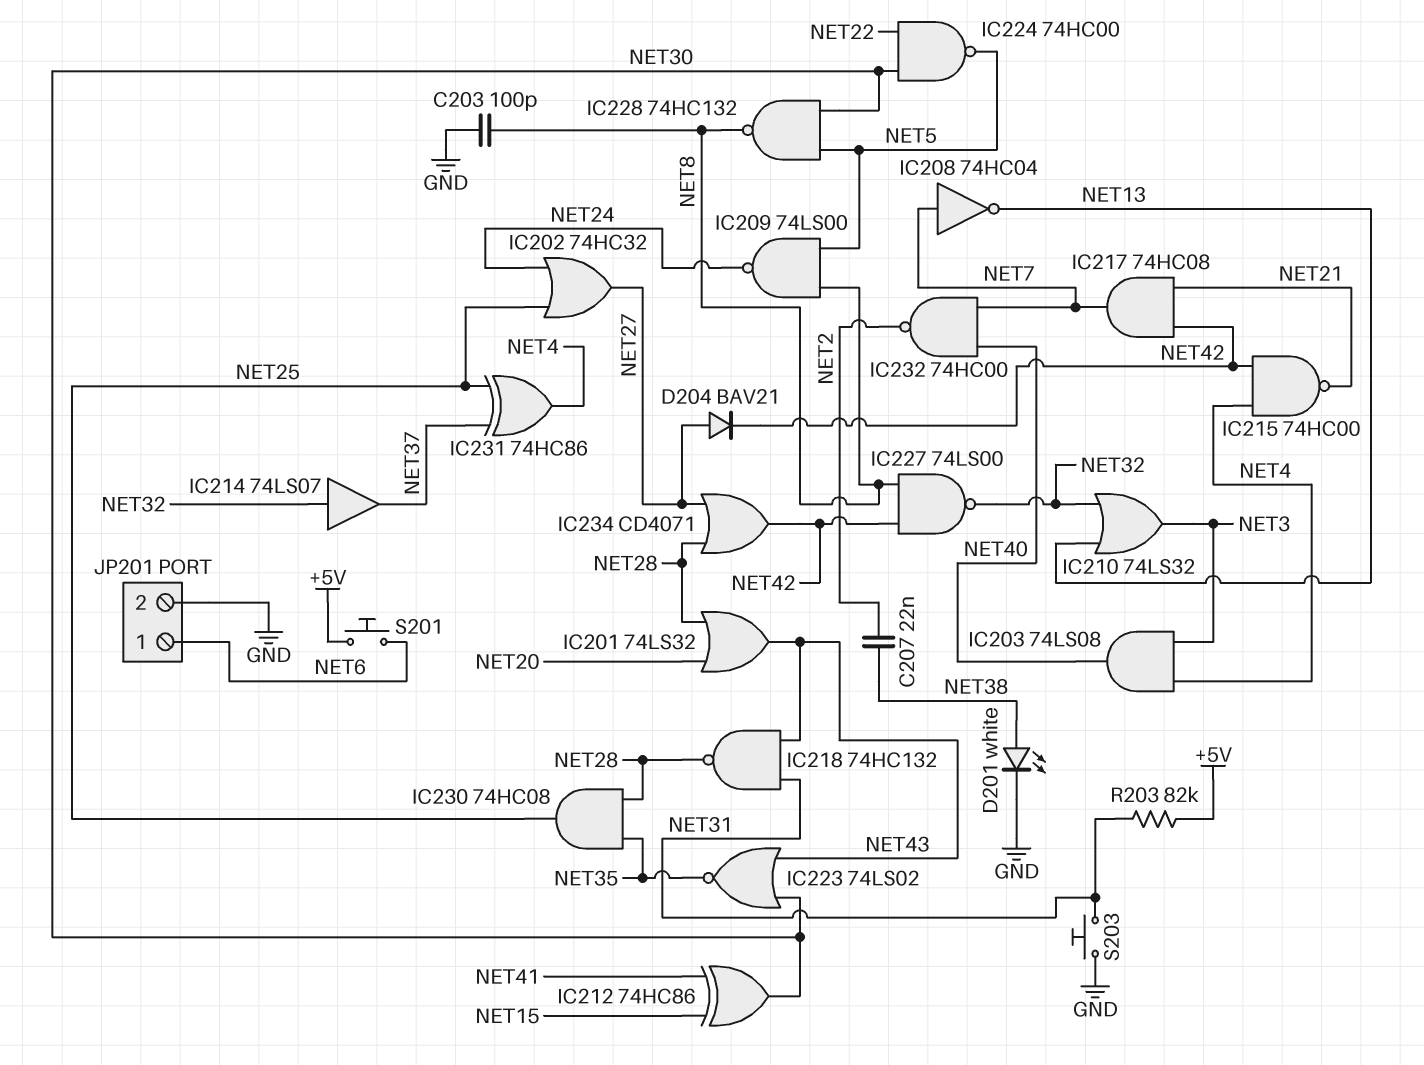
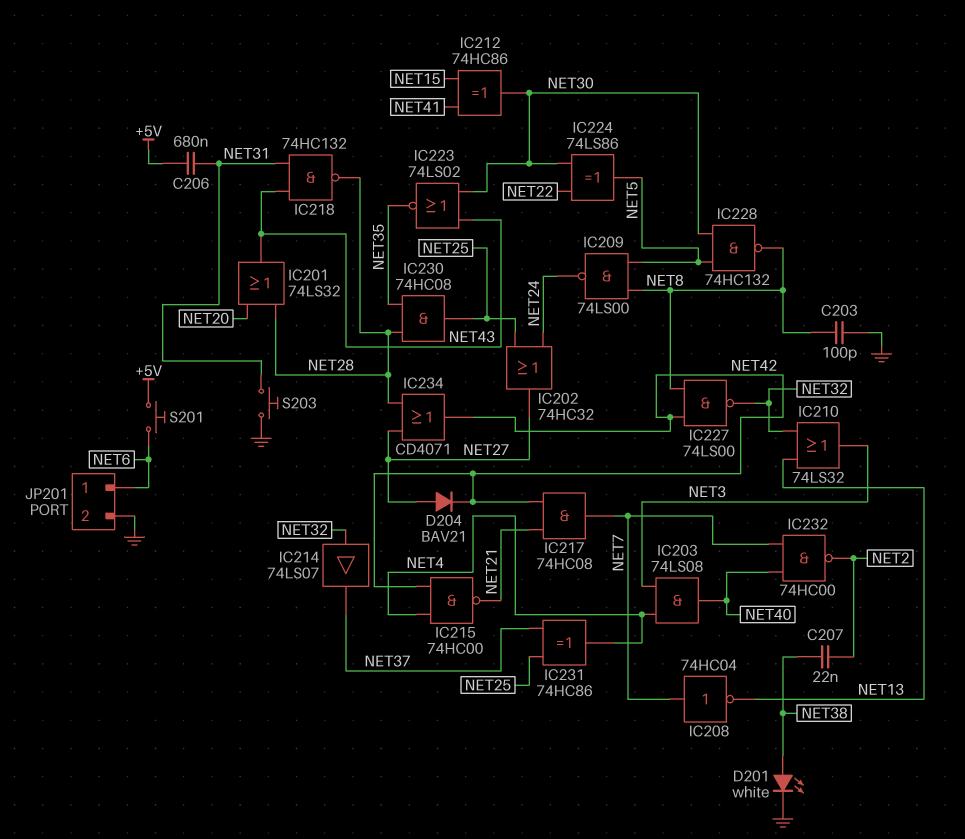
C206: none -> 680nF (+5V, NET31)
IC224: NAND 74HC00 (in NET22, in NET30, out NET5) -> XOR 74LS86 (in NET22, in NET30, out NET5)
R203: 82k (+5V, NET31) -> none

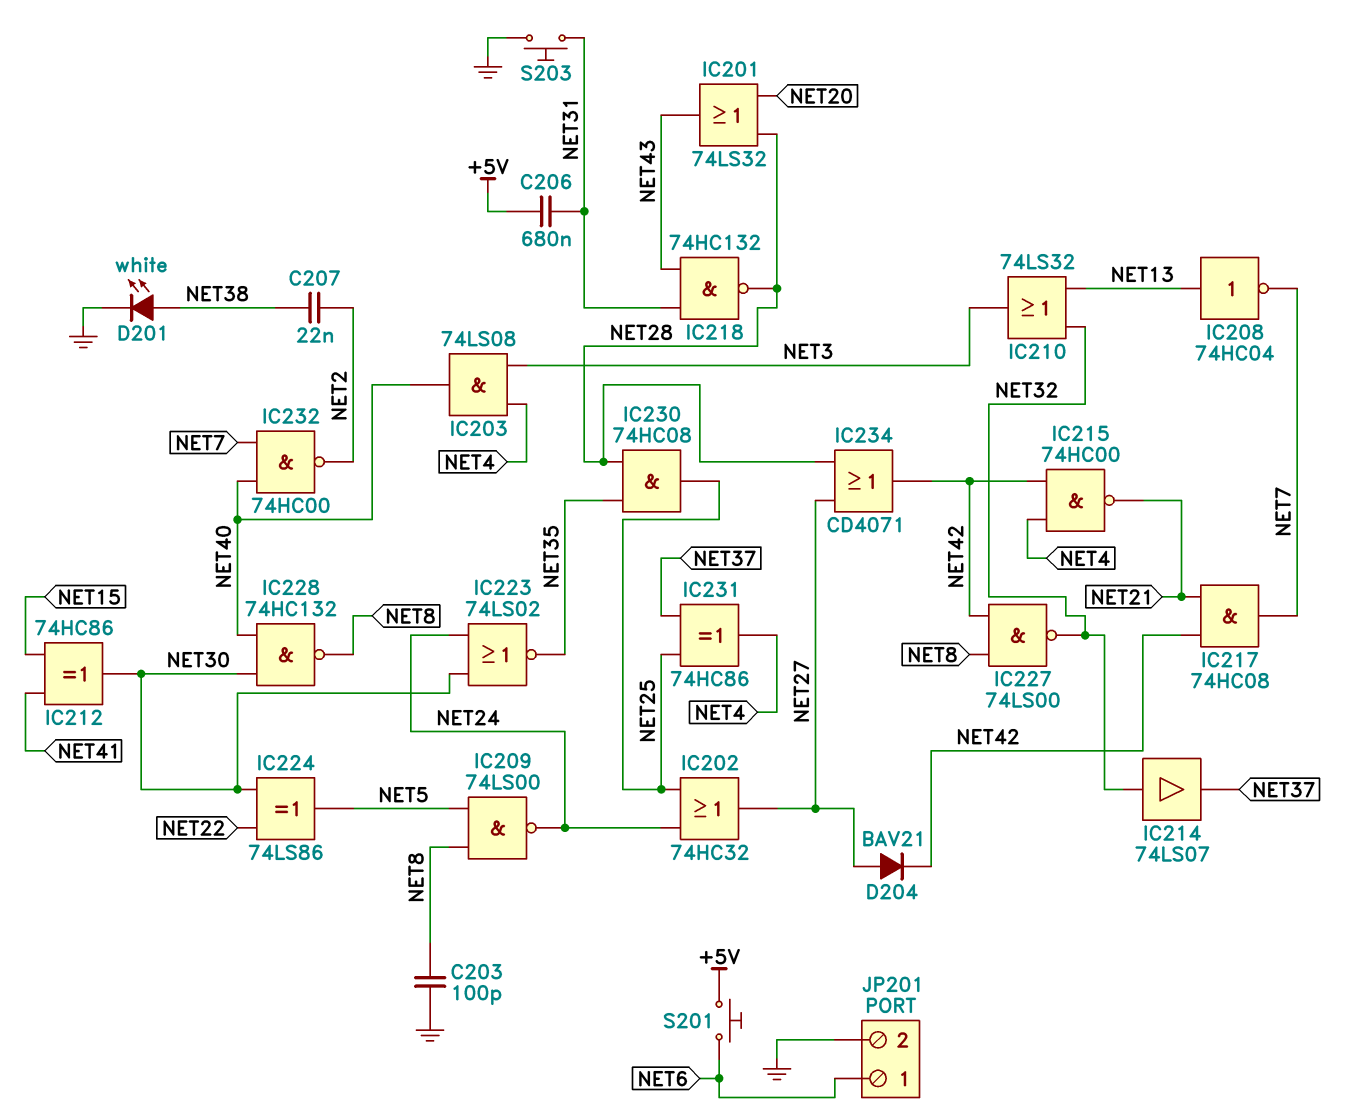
IC208: NOT 74HC04 (in NET7, out NET13) -> NOT 74HC04 (in NET13, out NET7)
IC223: NOR 74LS02 (in NET30, in NET43, out NET35) -> NOR 74LS02 (in NET24, in NET30, out NET35)
IC228: NAND 74HC132 (in NET5, in NET30, out NET8) -> NAND 74HC132 (in NET30, in NET40, out NET8)

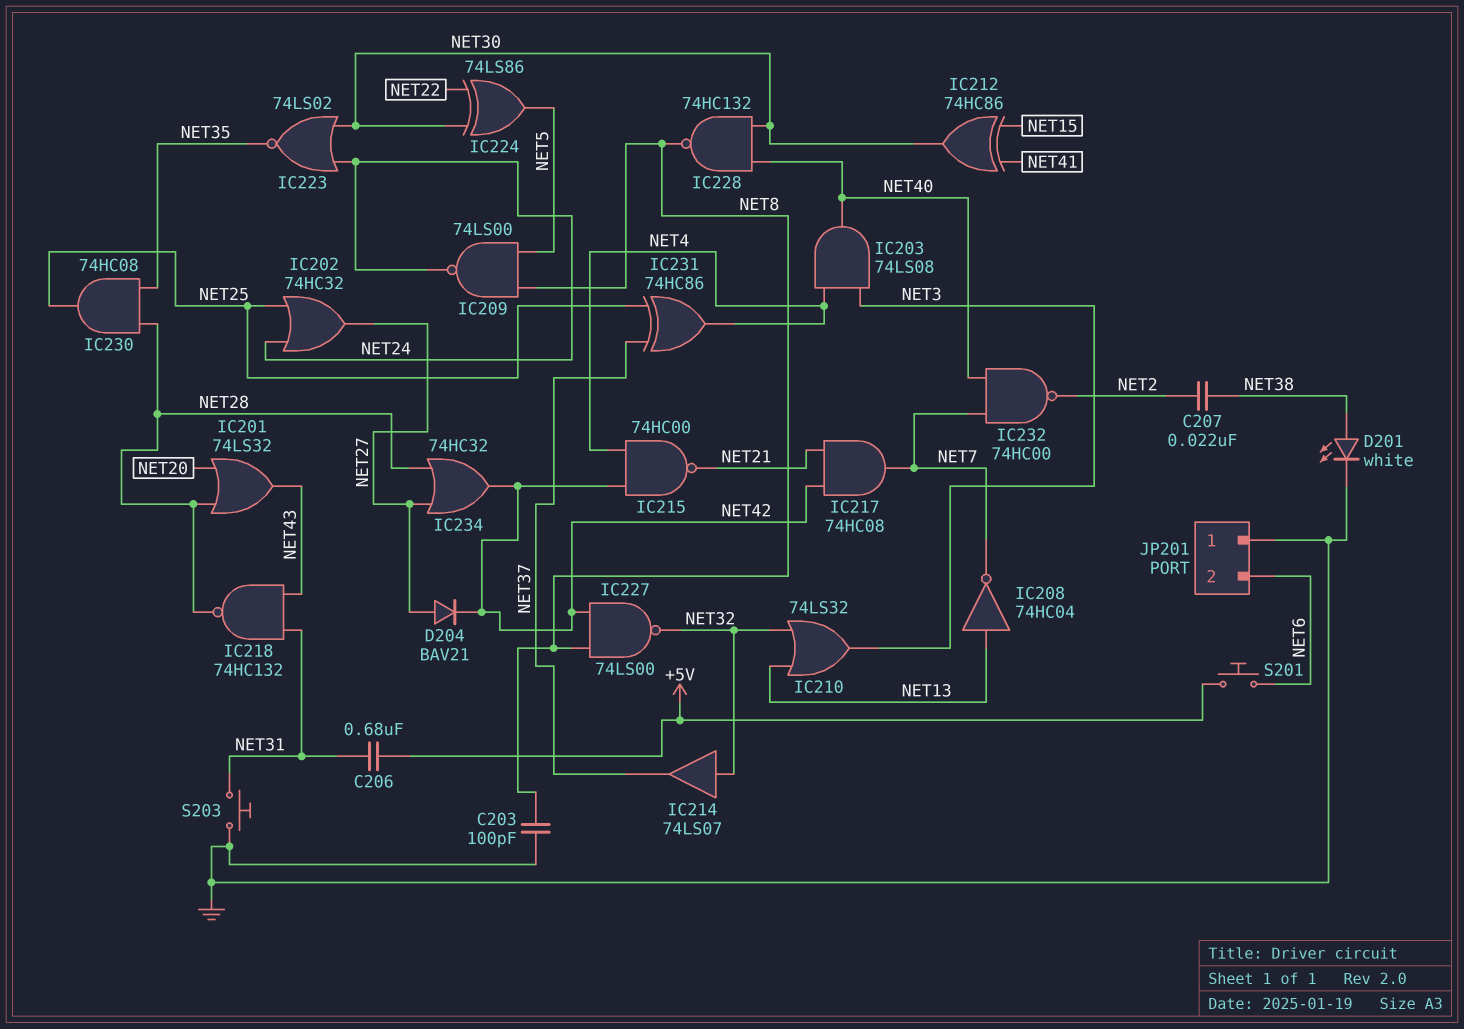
IC234: OR CD4071 (in NET27, in NET28, out NET42) -> OR 74HC32 (in NET27, in NET28, out NET42)
JP201 pin 1: NET6 -> GND
JP201 pin 2: GND -> NET6

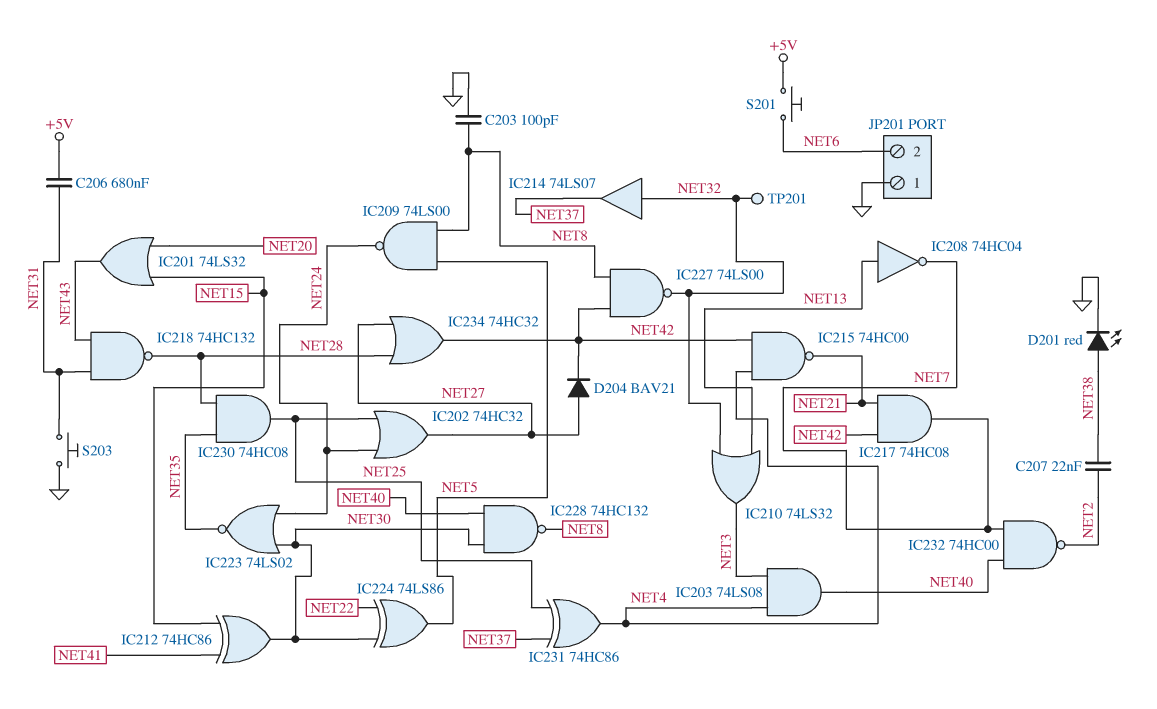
D201: LED white (A NET38, K GND) -> LED red (A NET38, K GND)
IC201: OR 74LS32 (in NET20, in NET28, out NET43) -> OR 74LS32 (in NET15, in NET20, out NET43)
TP201: none -> test point (NET32)

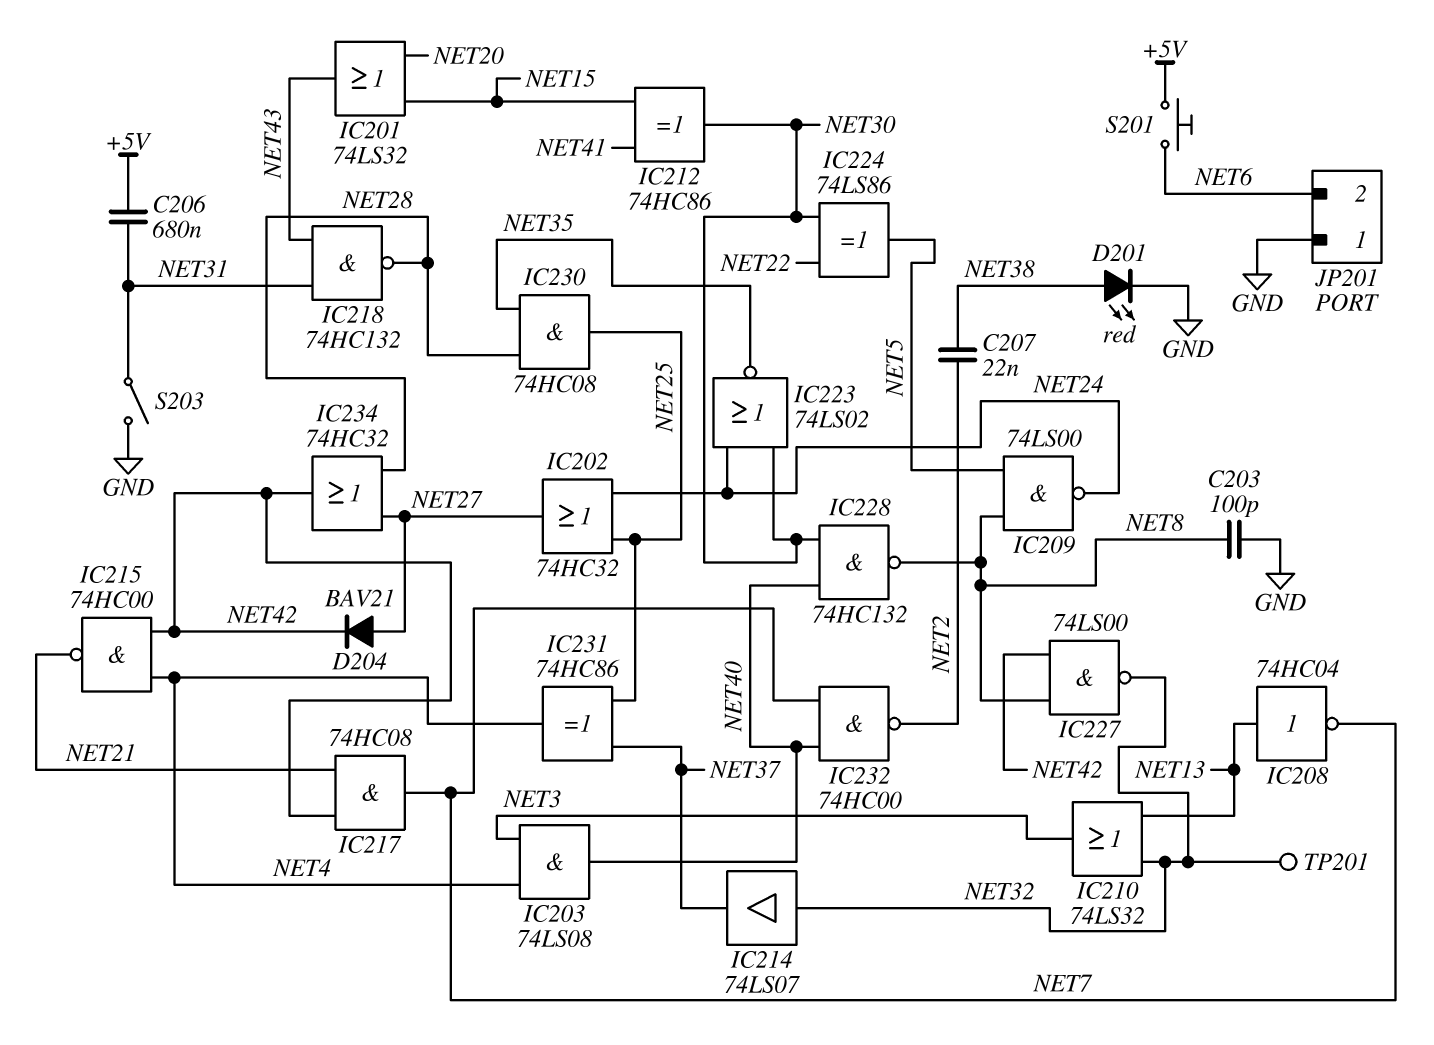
S203: button (GND, NET31) -> switch (GND, NET31)

